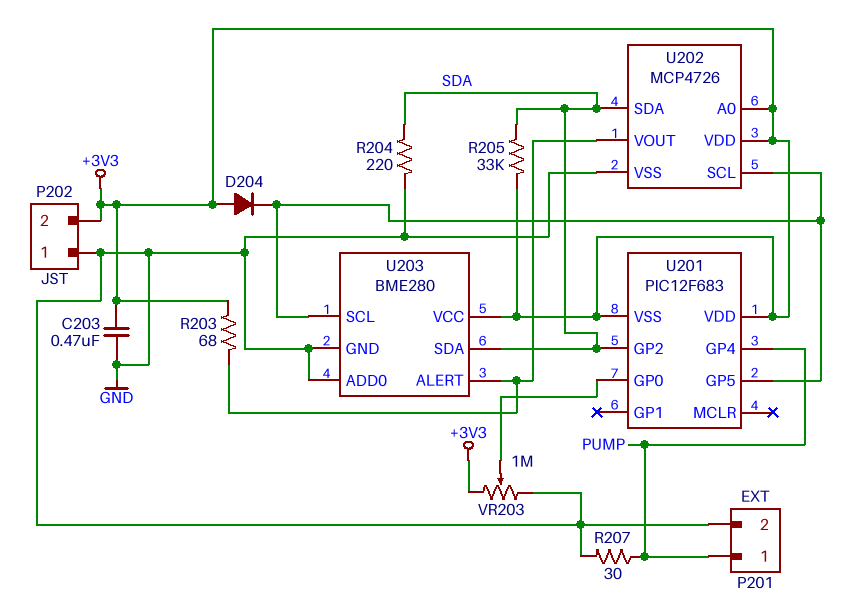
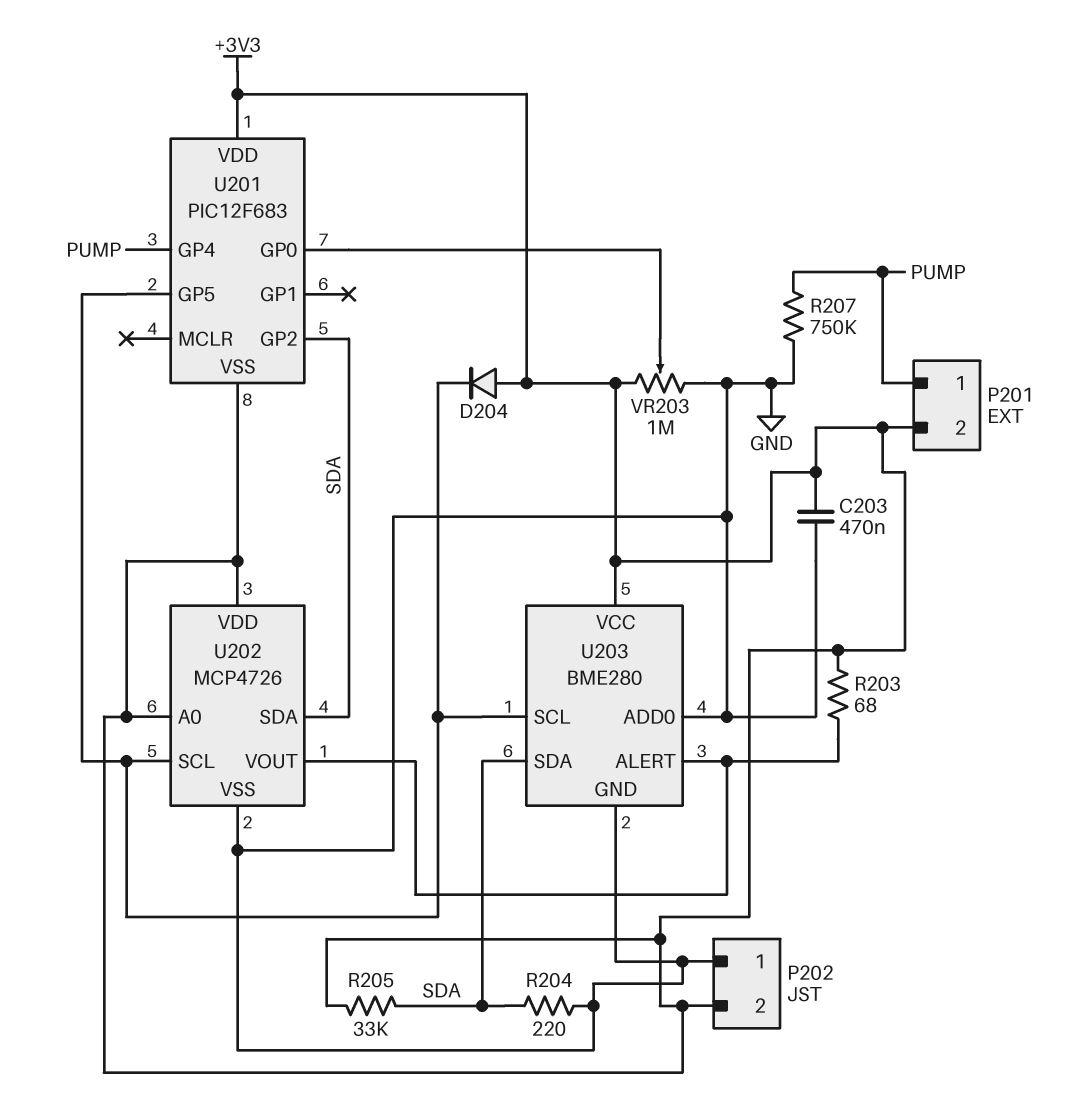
P201 pin 2: GND -> +3V3
R207: 30 (GND, PUMP) -> 750k (GND, PUMP)

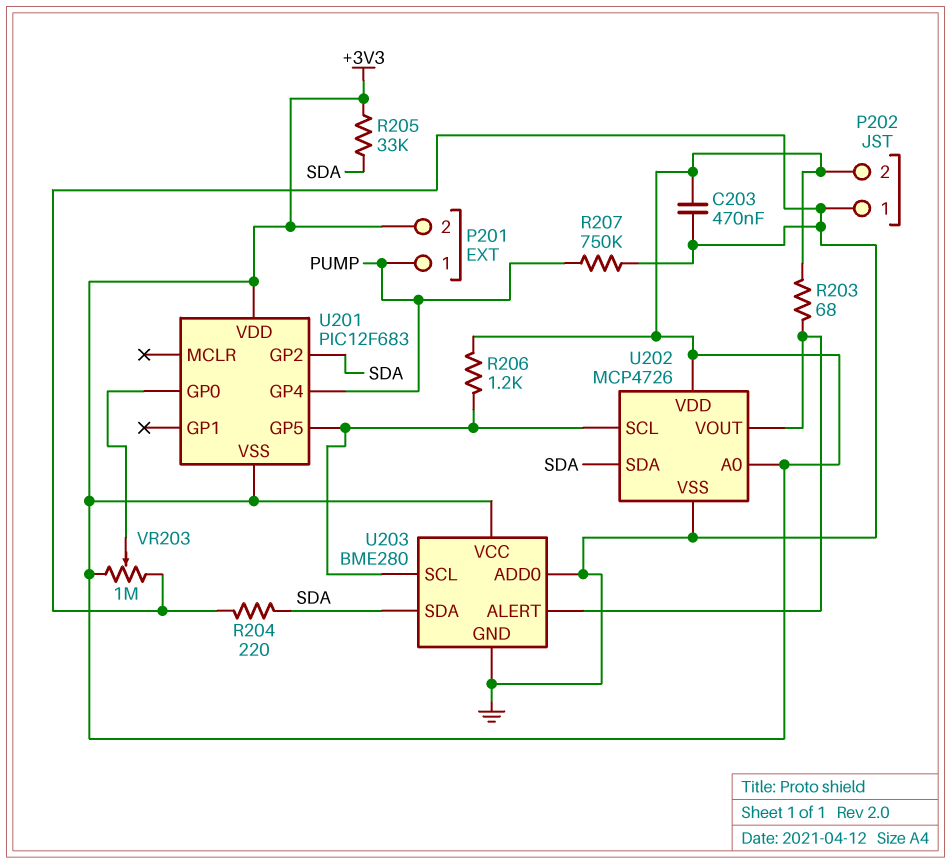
D204: diode (A +3V3, K U201/GP5) -> none
R206: none -> 1.2k (+3V3, U201/GP5)

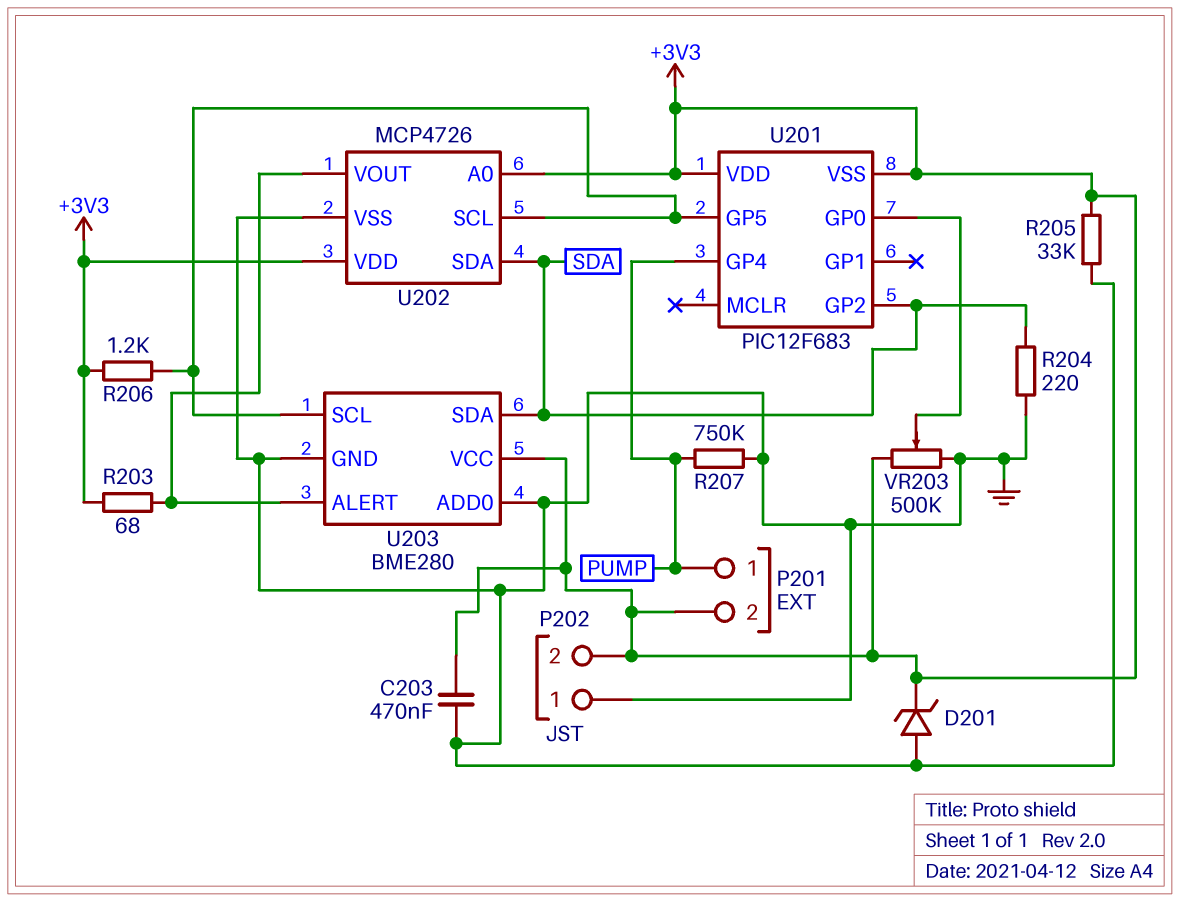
D201: none -> zener (A GND, K +3V3)
R205: 33k (+3V3, SDA) -> 33k (+3V3, GND)
VR203: 1M (+3V3, GND, wiper U201/GP0) -> 500k (+3V3, GND, wiper U201/GP0)

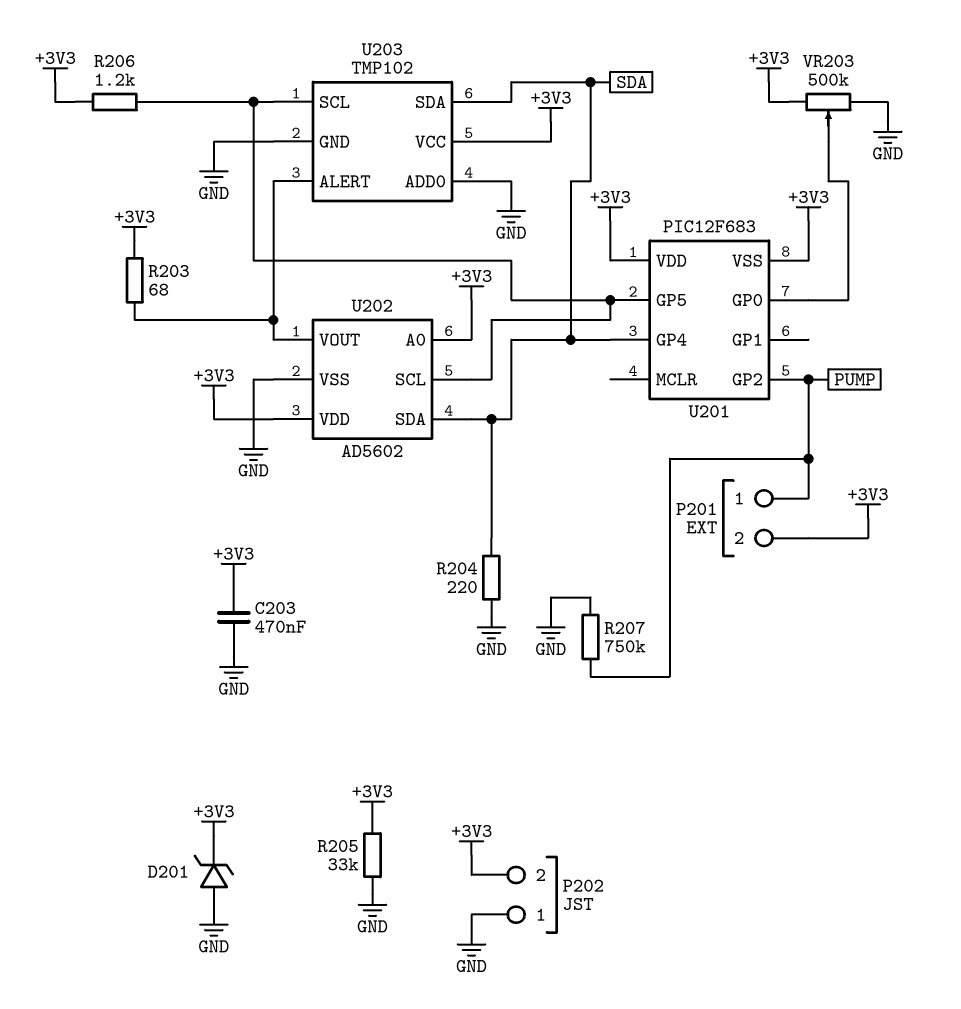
U201 pin GP2: SDA -> PUMP
U201 pin GP4: PUMP -> SDA
U202: MCP4726 -> AD5602
U203: BME280 -> TMP102

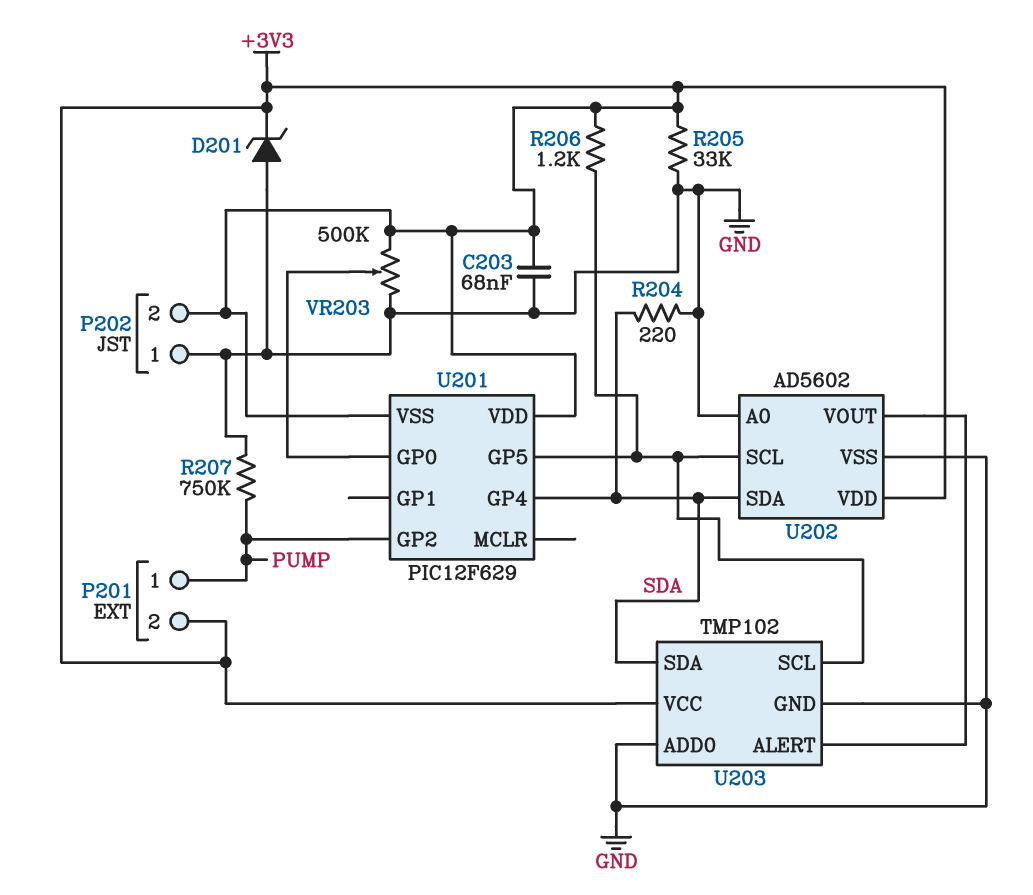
C203: 470nF (+3V3, GND) -> 68nF (+3V3, GND)
R203: 68 (+3V3, U202/VOUT) -> none
U201: PIC12F683 -> PIC12F629
U202 pin A0: +3V3 -> GND

